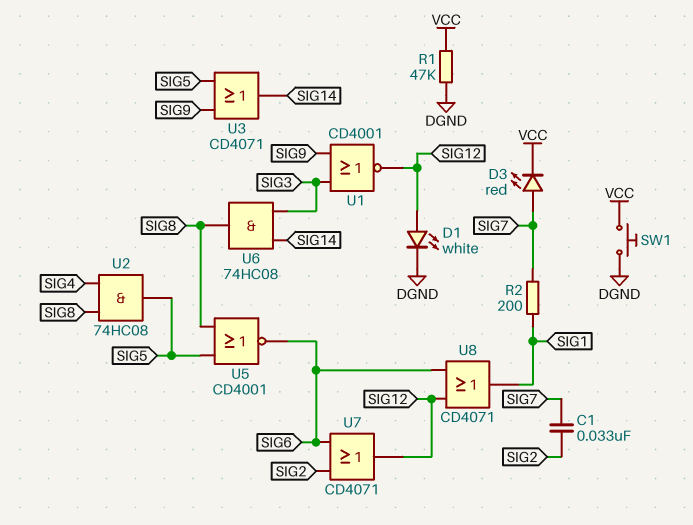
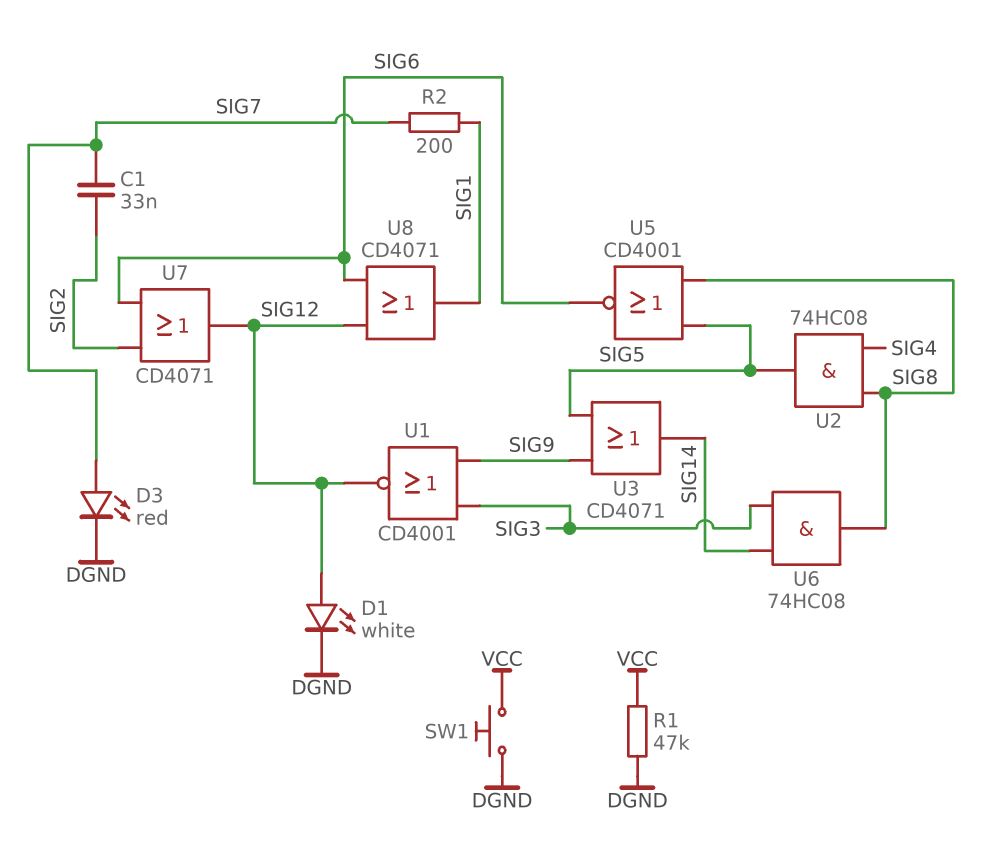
D3: LED red (A SIG7, K VCC) -> LED red (A SIG7, K DGND)

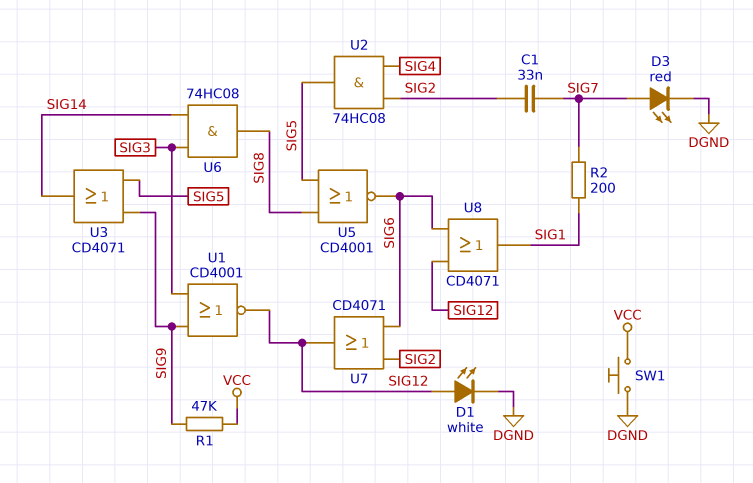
R1: 47k (DGND, VCC) -> 47k (SIG9, VCC)
U2: AND 74HC08 (in SIG4, in SIG8, out SIG5) -> AND 74HC08 (in SIG2, in SIG4, out SIG5)

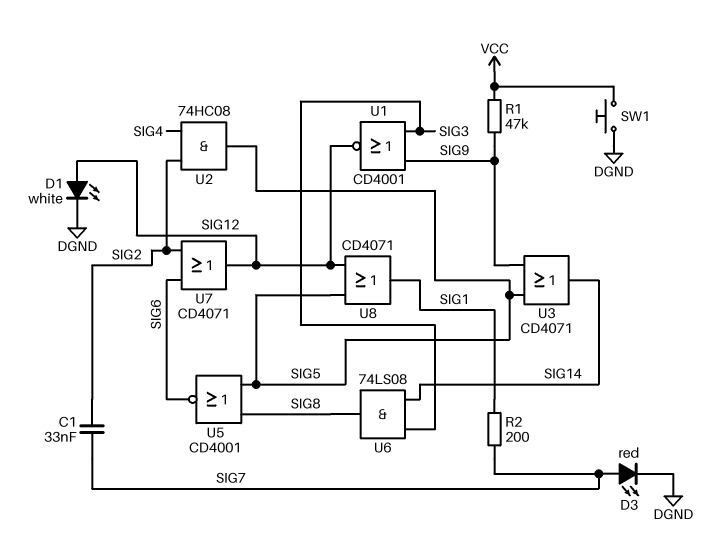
U6: AND 74HC08 (in SIG3, in SIG14, out SIG8) -> AND 74LS08 (in SIG3, in SIG14, out SIG8)
U8: OR CD4071 (in SIG6, in SIG12, out SIG1) -> OR CD4071 (in SIG5, in SIG12, out SIG1)

